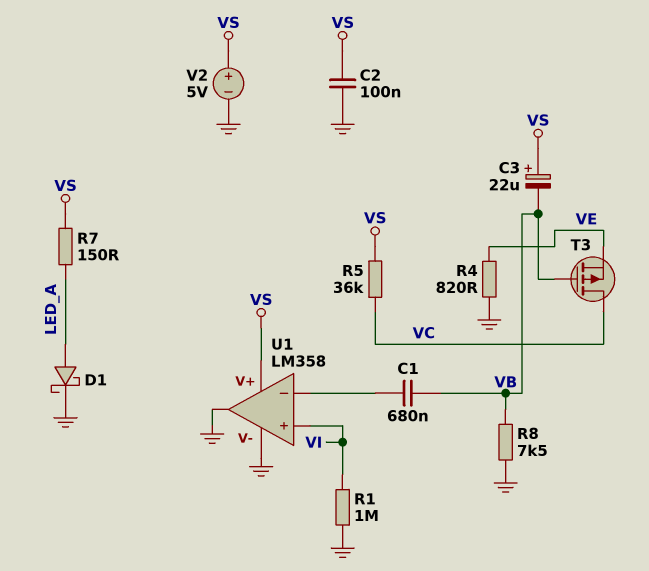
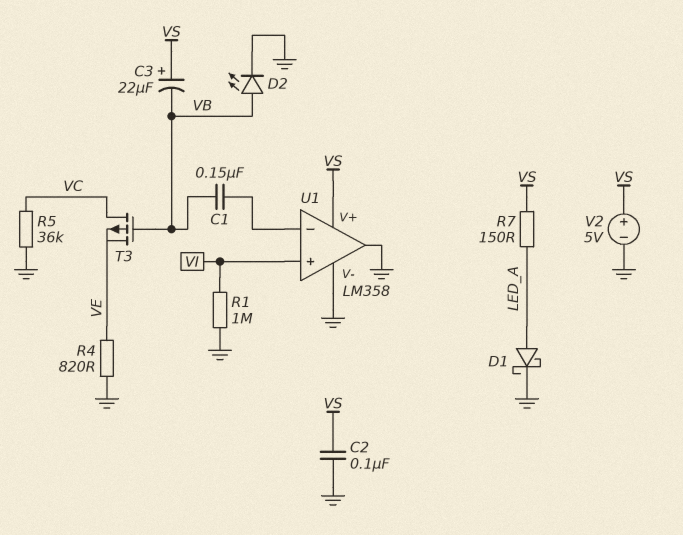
C1: 680nF (U1/in-, VB) -> 150nF (U1/in-, VB)
D2: none -> LED (A VB, K GND)
R5: 36k (VC, VS) -> 36k (GND, VC)
R8: 7.5k (GND, VB) -> none

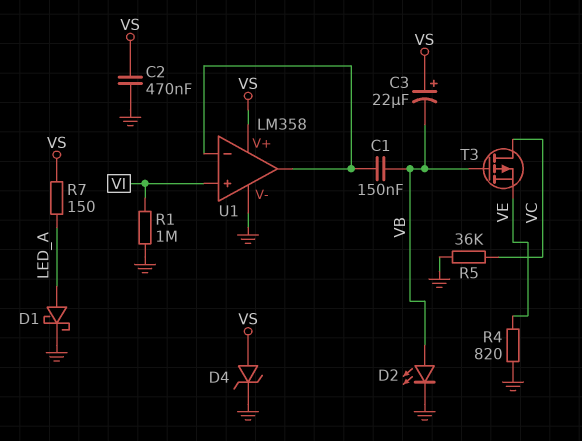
C2: 100nF (GND, VS) -> 470nF (GND, VS)
D4: none -> zener (A VS, K GND)
U1 pin out: GND -> U1/in-
V2: 5V (plus VS, minus GND) -> none

